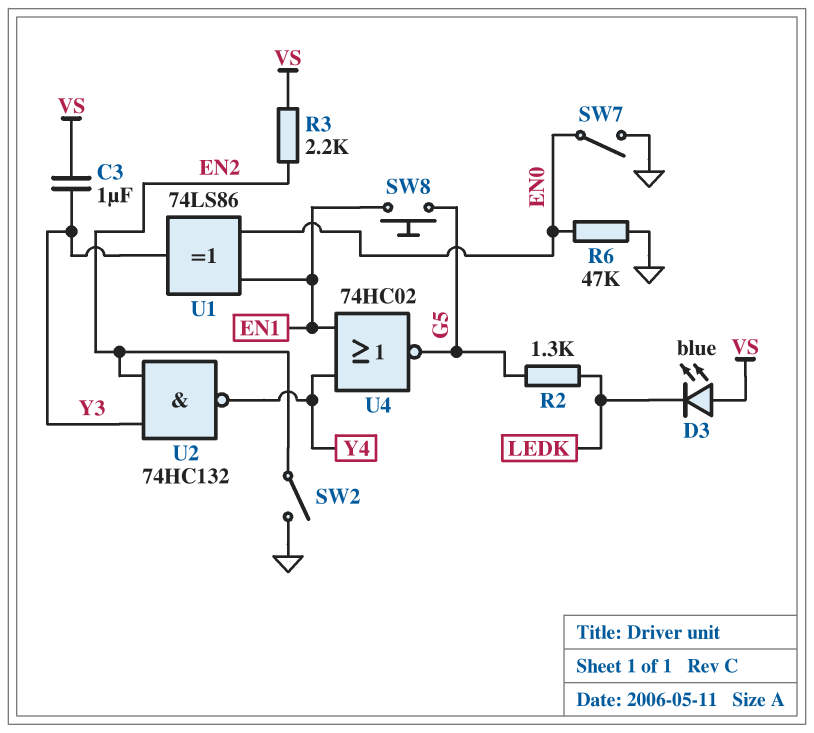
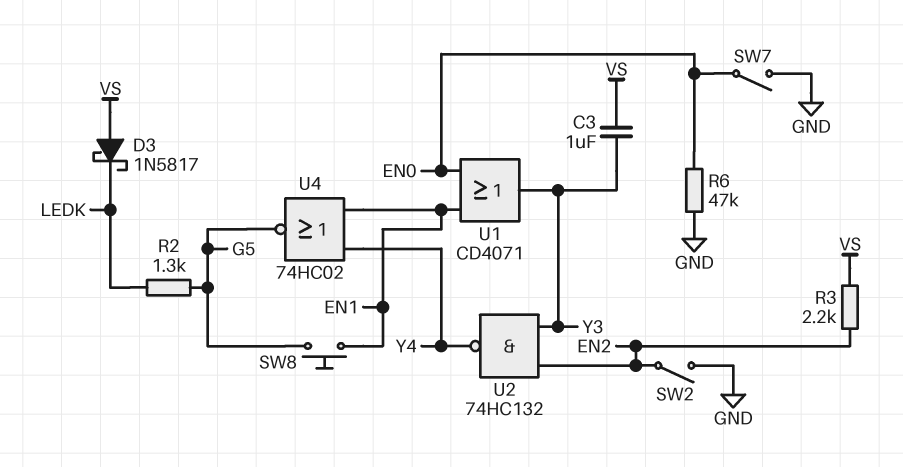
D3: LED blue (A VS, K LEDK) -> schottky 1N5817 (A VS, K LEDK)
U1: XOR 74LS86 (in EN0, in EN1, out Y3) -> OR CD4071 (in EN0, in EN1, out Y3)

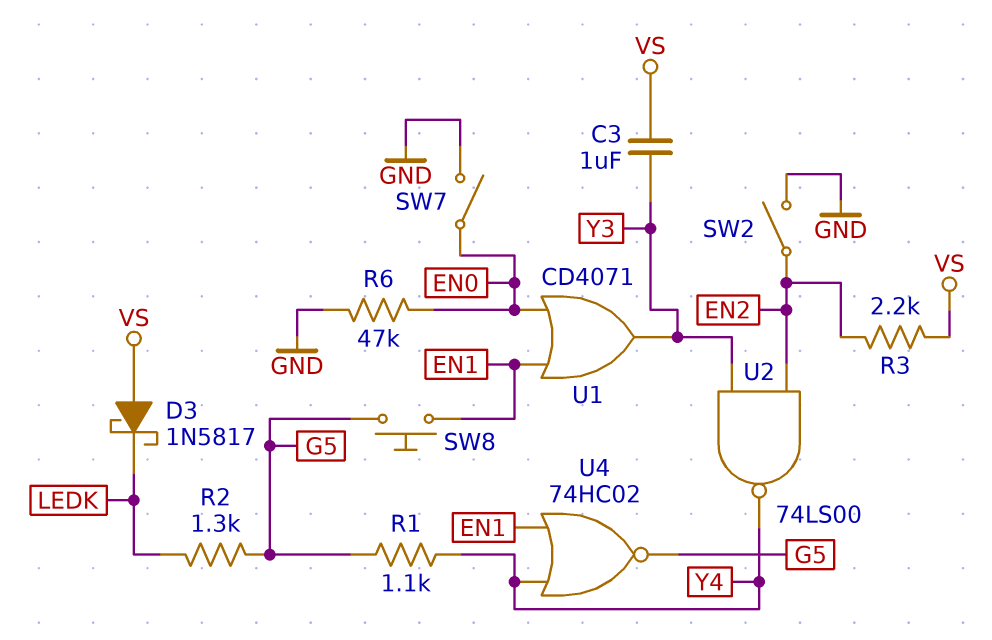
R1: none -> 1.1k (G5, Y4)
U2: NAND 74HC132 (in EN2, in Y3, out Y4) -> NAND 74LS00 (in EN2, in Y3, out Y4)

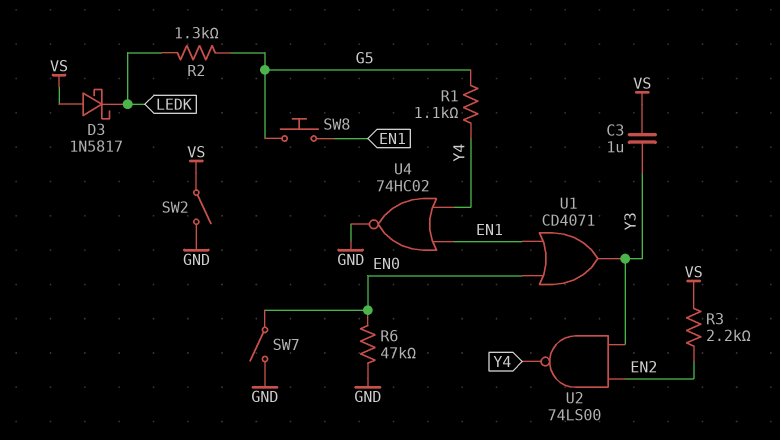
SW2: switch (EN2, GND) -> switch (GND, VS)
U4: NOR 74HC02 (in EN1, in Y4, out G5) -> NOR 74HC02 (in EN1, in Y4, out GND)

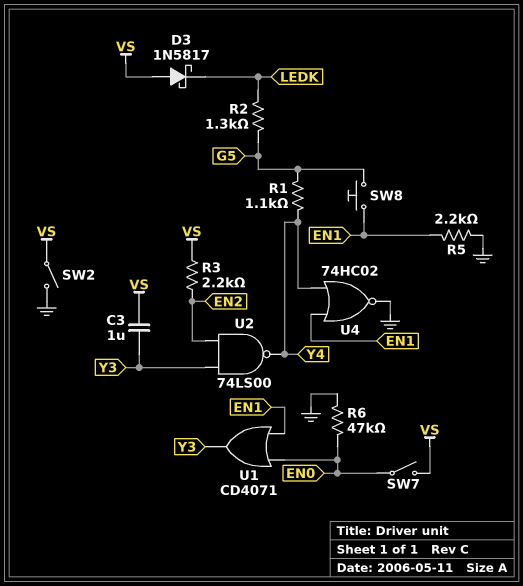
R5: none -> 2.2k (EN1, GND)
SW7: switch (EN0, GND) -> switch (EN0, VS)

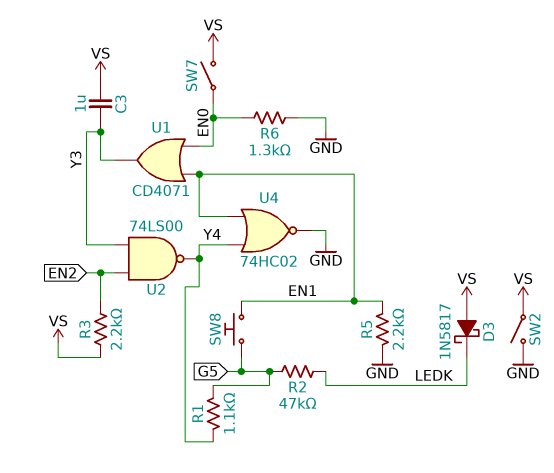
R2: 1.3k (G5, LEDK) -> 47k (G5, LEDK)
R6: 47k (EN0, GND) -> 1.3k (EN0, GND)

